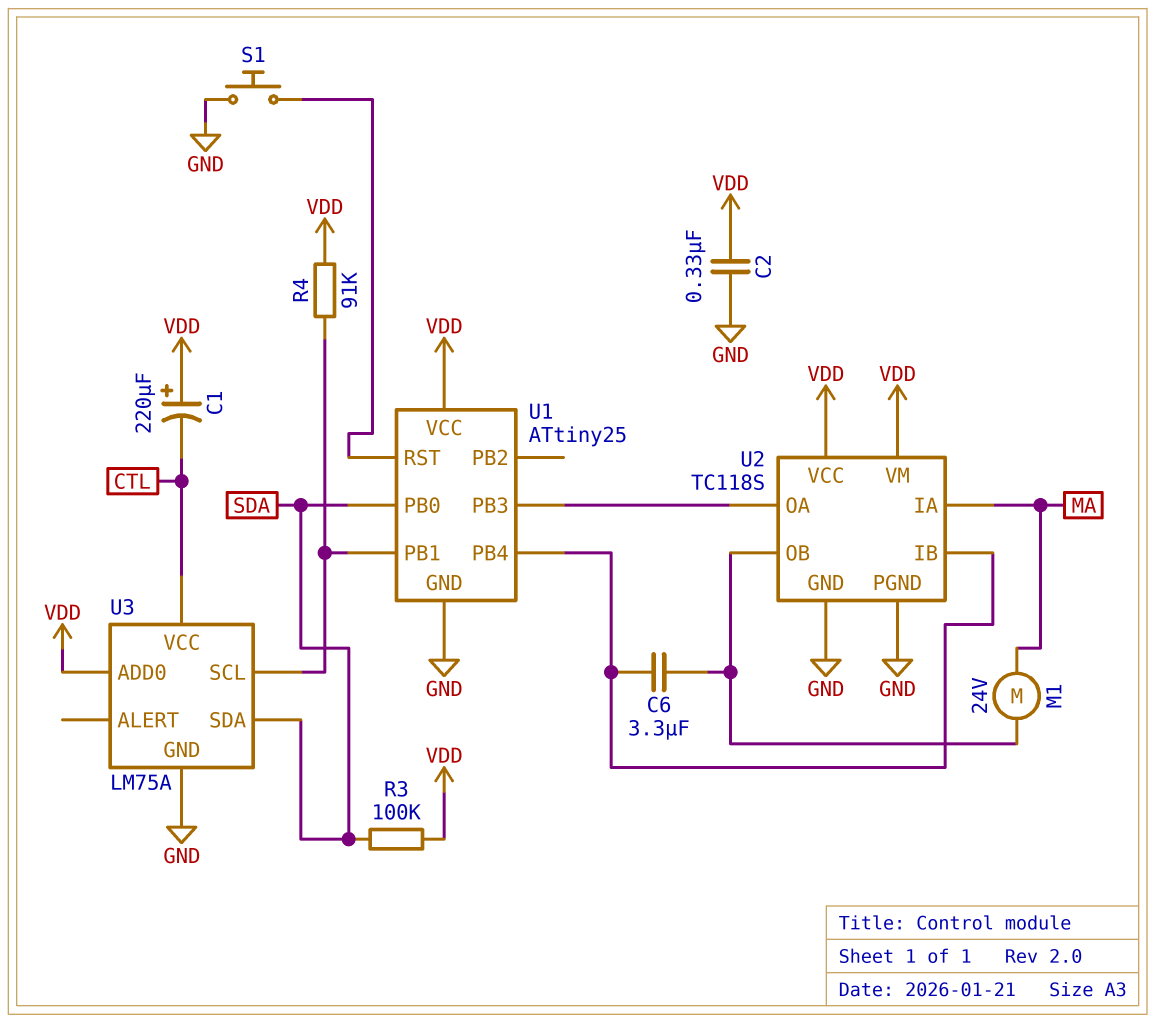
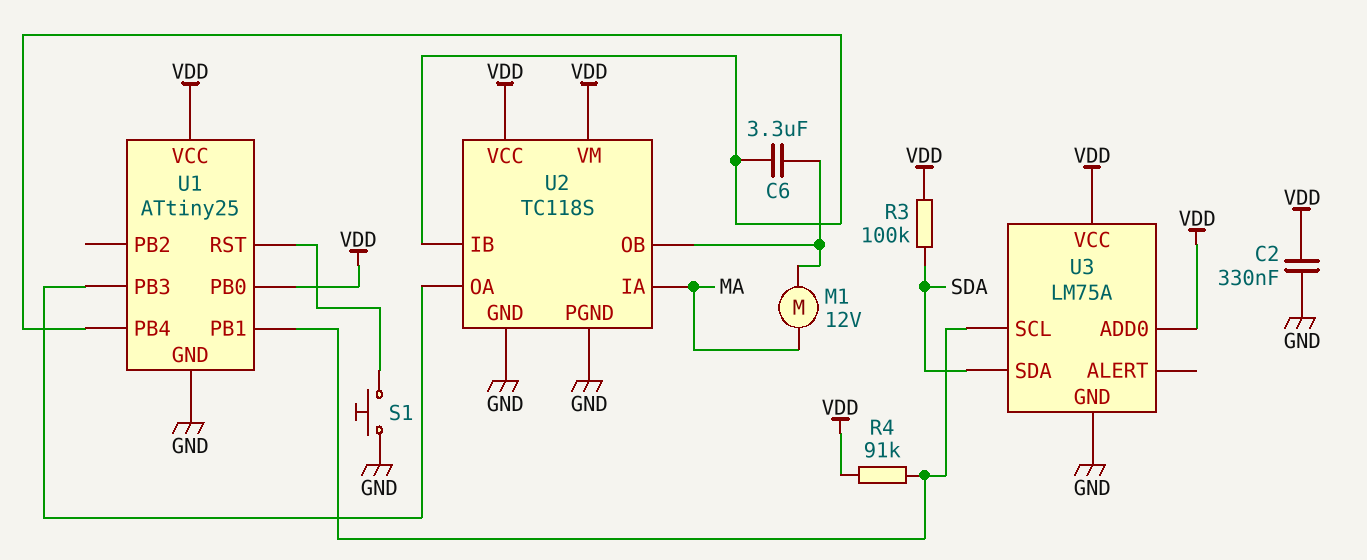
C1: 220uF (plus VDD, minus CTL) -> none
M1: motor 24V (MA, U2/OB) -> motor 12V (MA, U2/OB)
U1 pin PB0: SDA -> VDD
U3 pin VCC: CTL -> VDD

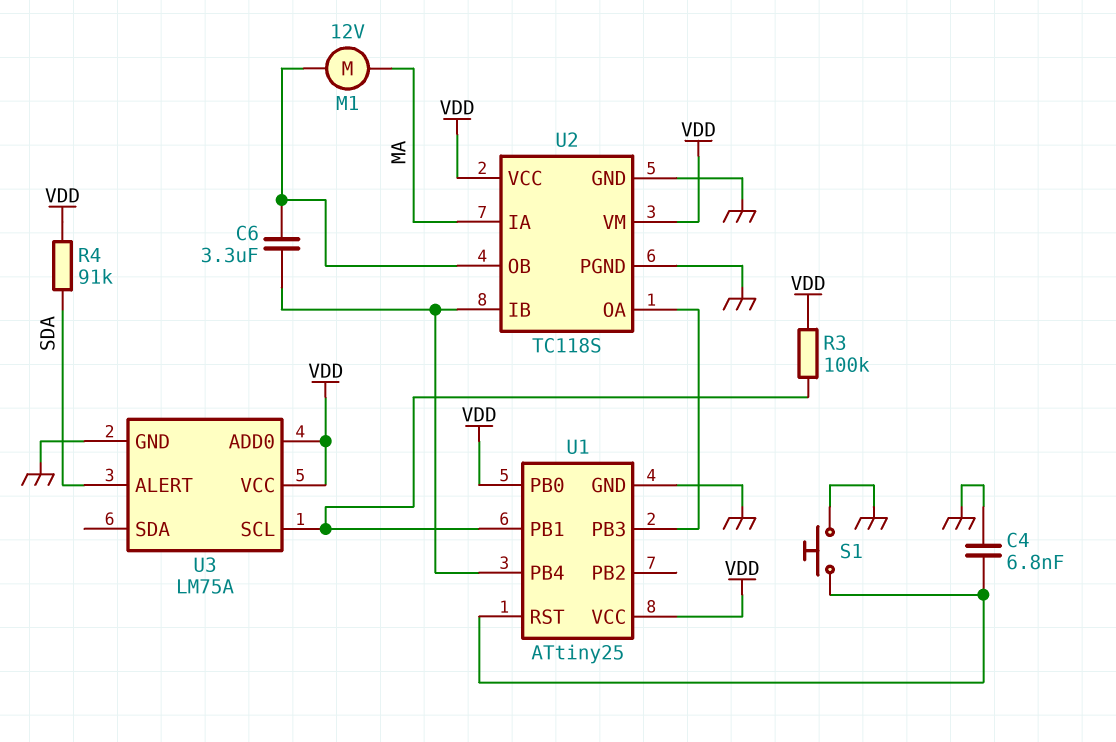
C2: 330nF (GND, VDD) -> none
C4: none -> 6.8nF (GND, U1/RST)
R3: 100k (SDA, VDD) -> 100k (U1/PB1, VDD)
R4: 91k (U1/PB1, VDD) -> 91k (SDA, VDD)
U3 pin ALERT: none -> SDA
U3 pin SDA: SDA -> none

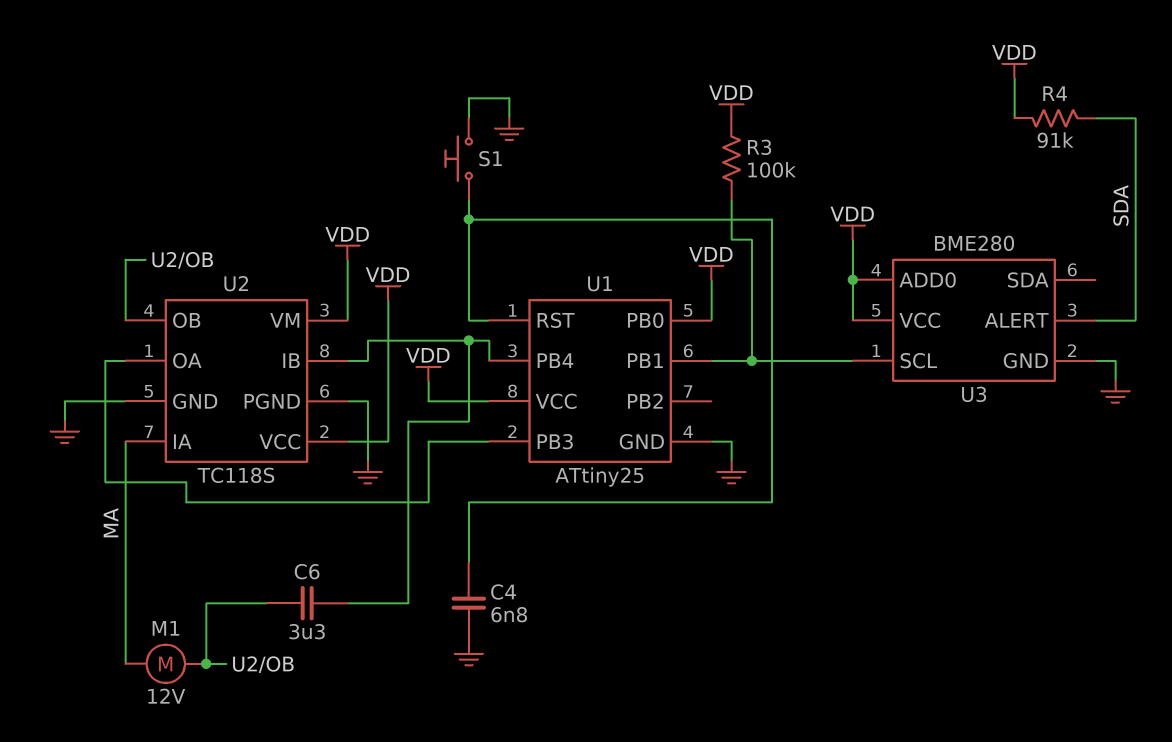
U3: LM75A -> BME280

